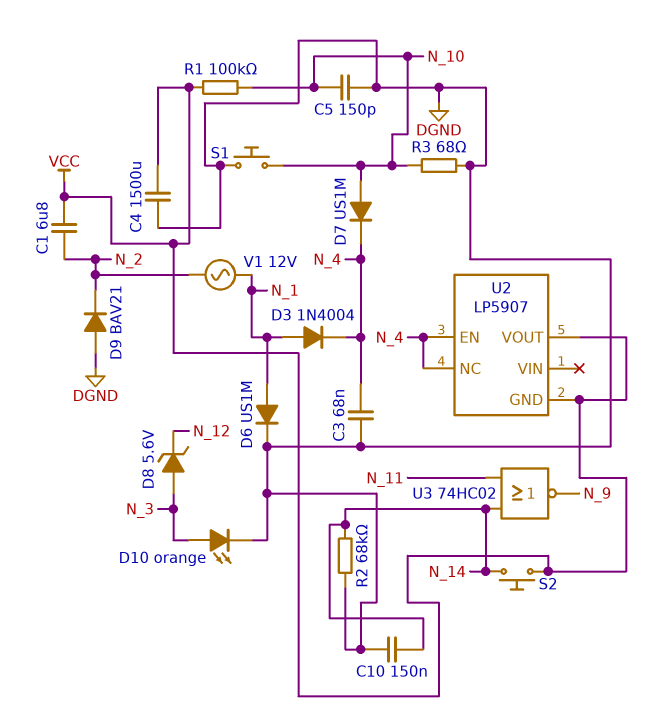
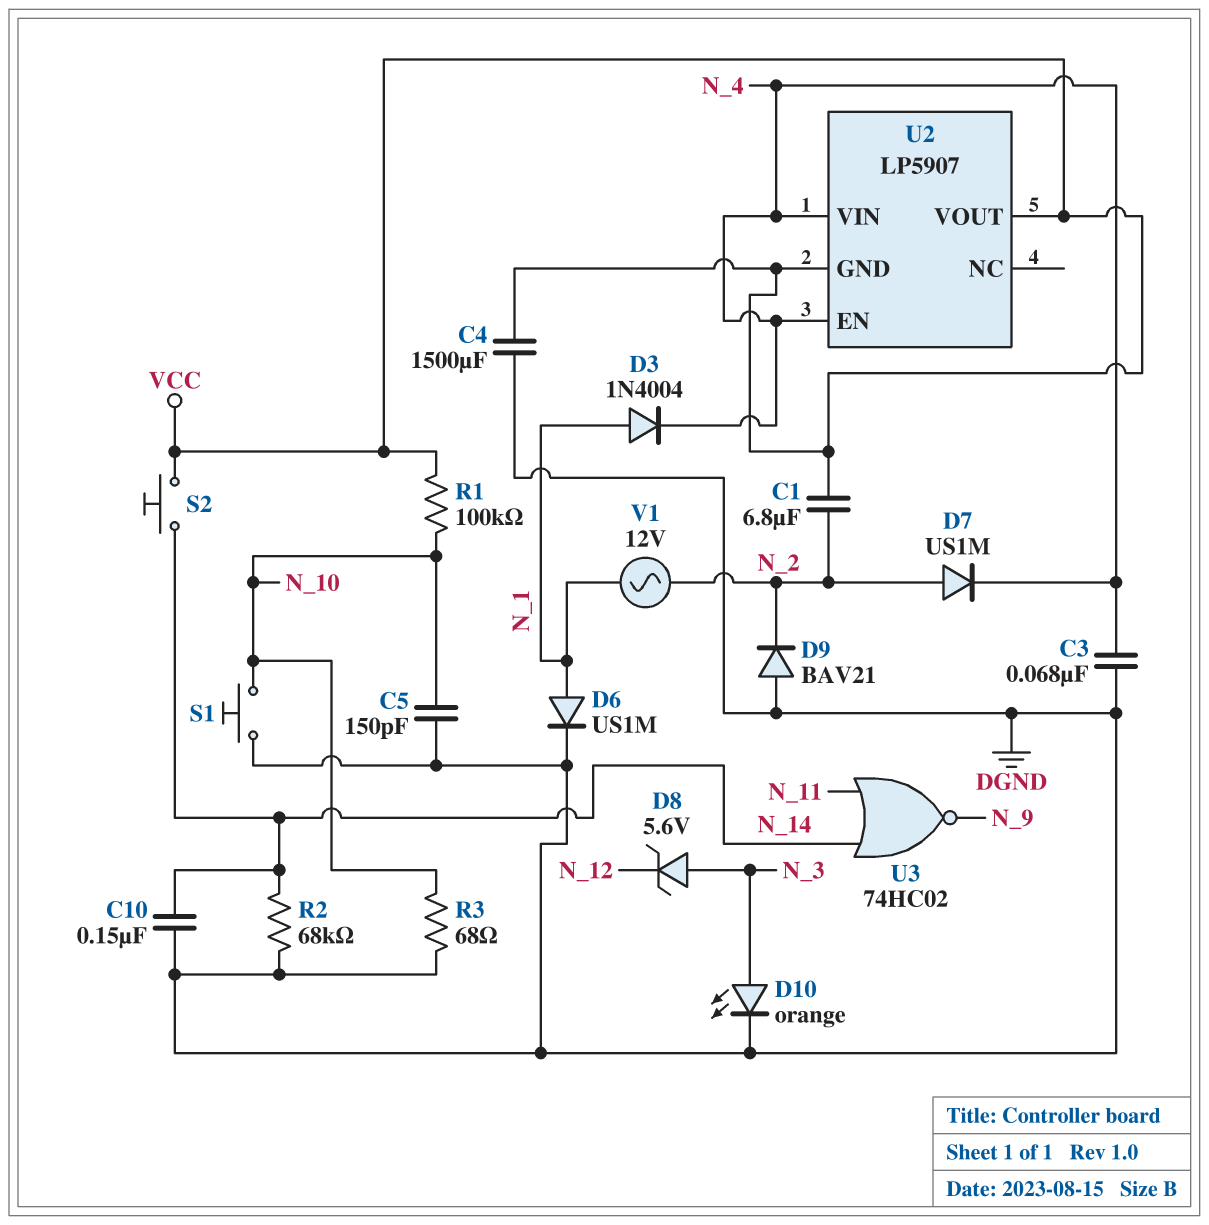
D7: diode US1M (A N_10, K N_4) -> diode US1M (A N_2, K N_4)
U2 pin NC: N_4 -> none
U2 pin VIN: none -> N_4

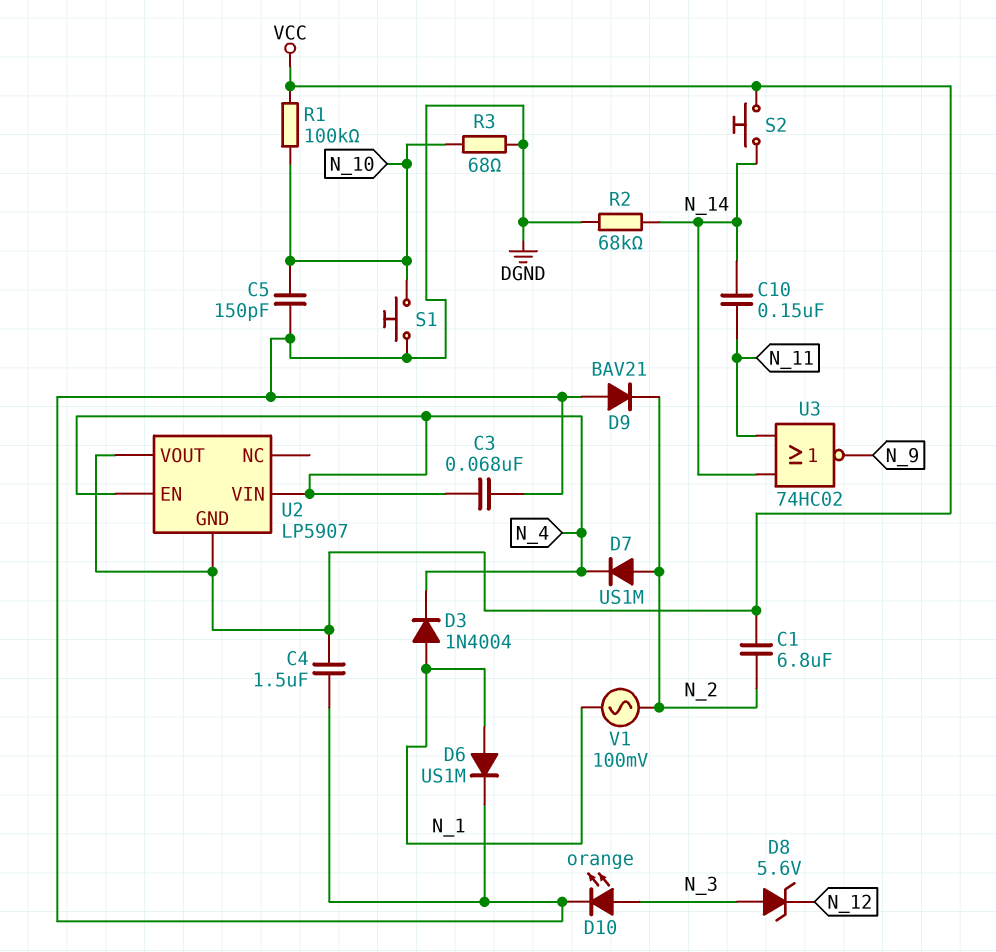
C4: 1500uF (DGND, VCC) -> 1.5uF (DGND, VCC)
C10: 150nF (DGND, N_14) -> 150nF (N_11, N_14)
V1: AC 12V (N_1, N_2) -> AC 100mV (N_1, N_2)

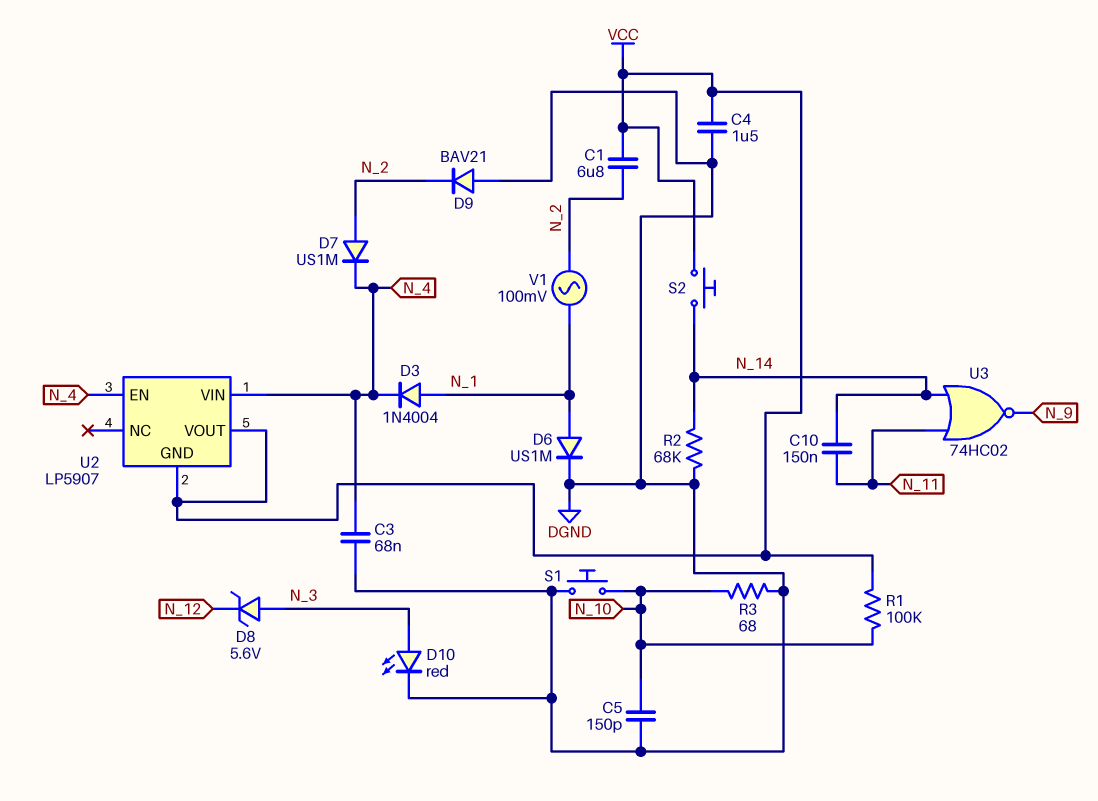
D10: LED orange (A N_3, K DGND) -> LED red (A N_3, K DGND)

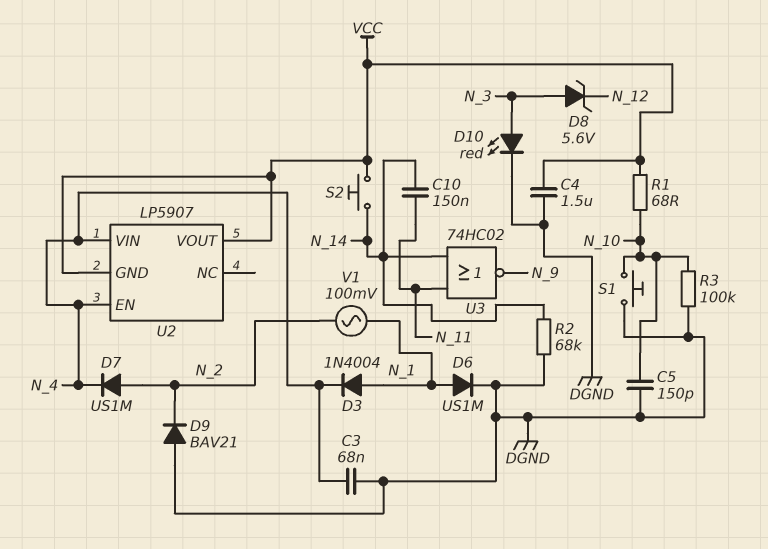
C1: 6.8uF (N_2, VCC) -> none
R1: 100k (N_10, VCC) -> 68 (N_10, VCC)
R3: 68 (DGND, N_10) -> 100k (DGND, N_10)

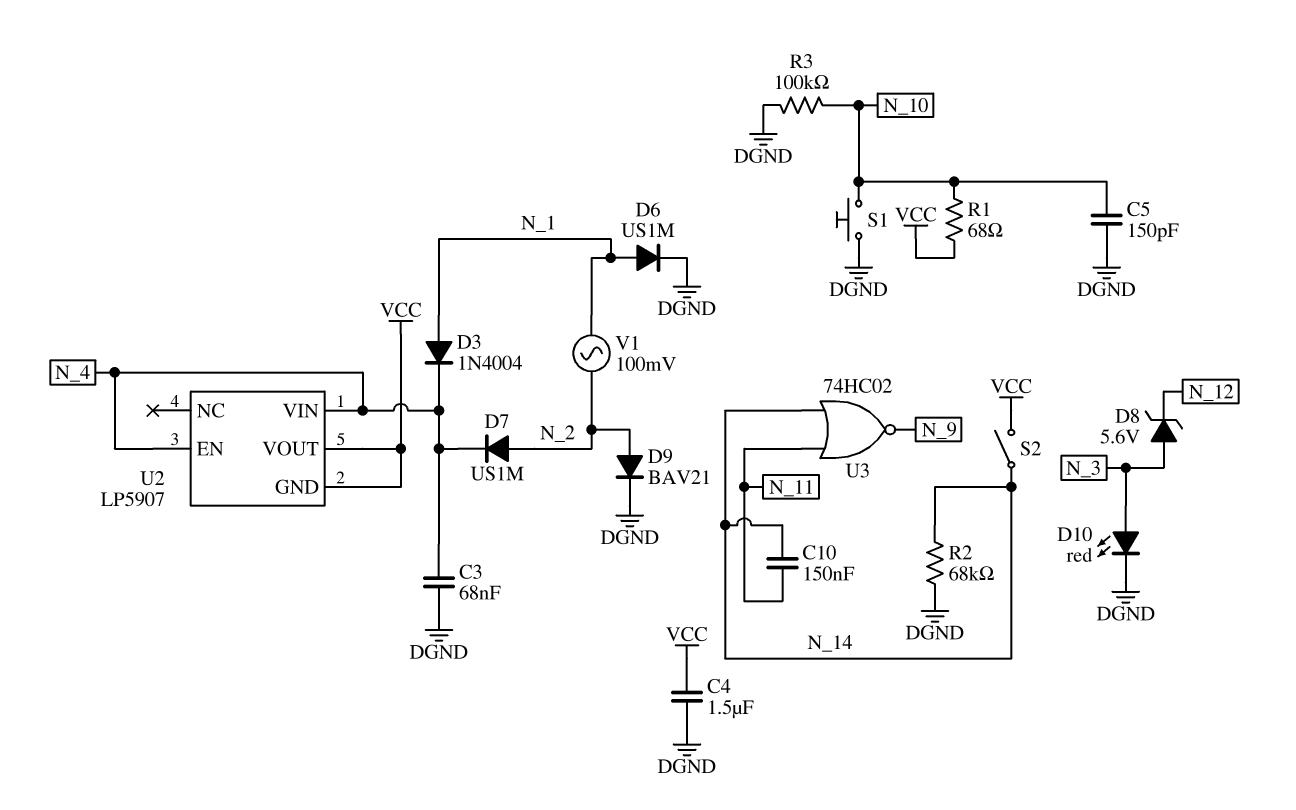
D9: diode BAV21 (A DGND, K N_2) -> diode BAV21 (A N_2, K DGND)
S2: button (N_14, VCC) -> switch (N_14, VCC)

